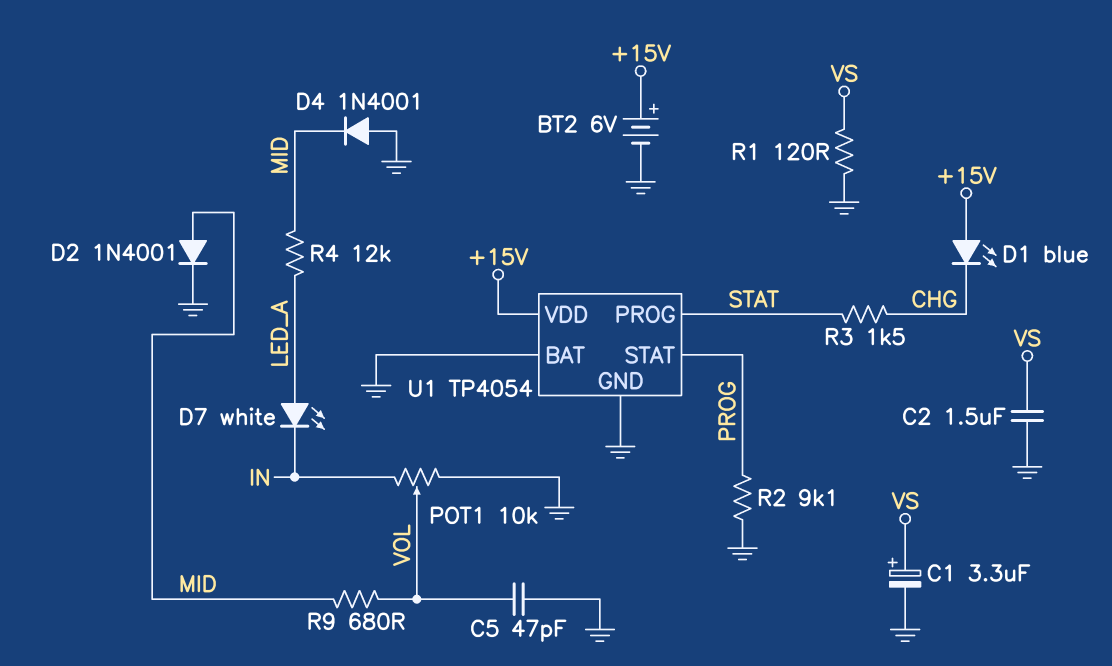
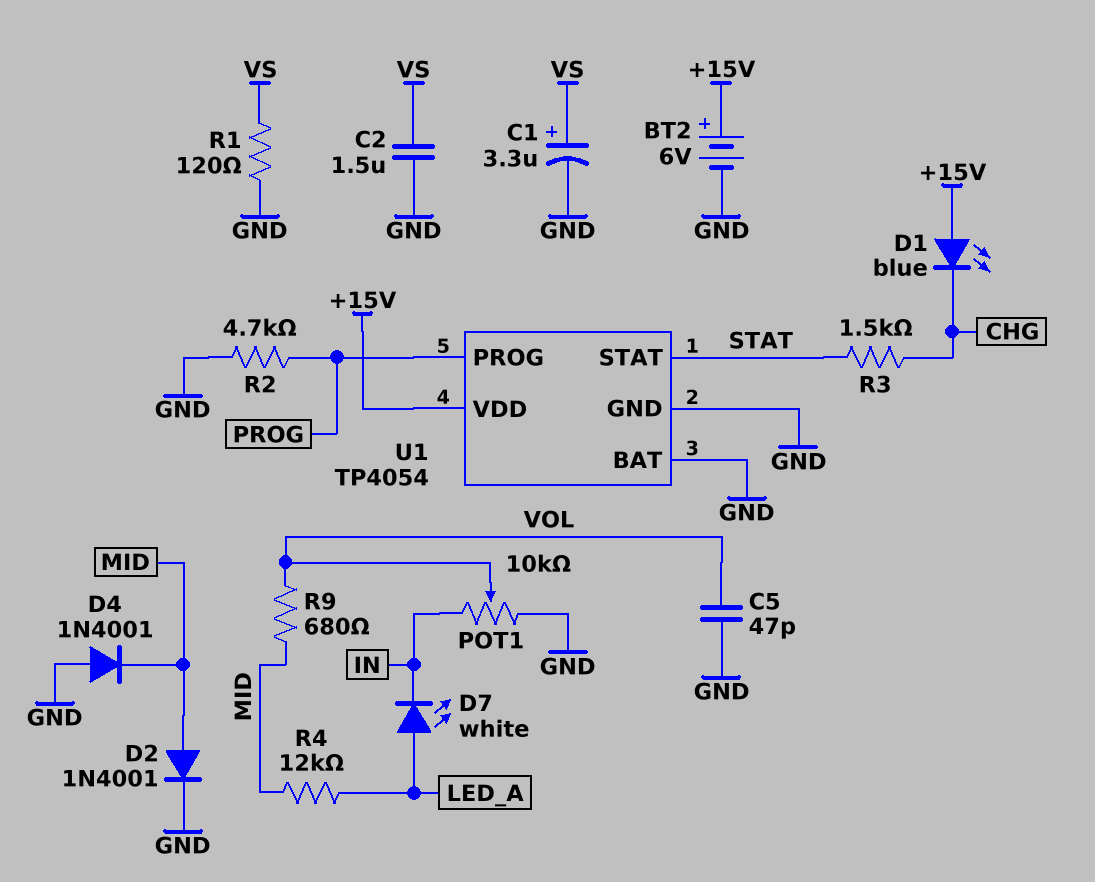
R2: 9.1k (GND, PROG) -> 4.7k (GND, PROG)
U1 pin PROG: STAT -> PROG
U1 pin STAT: PROG -> STAT

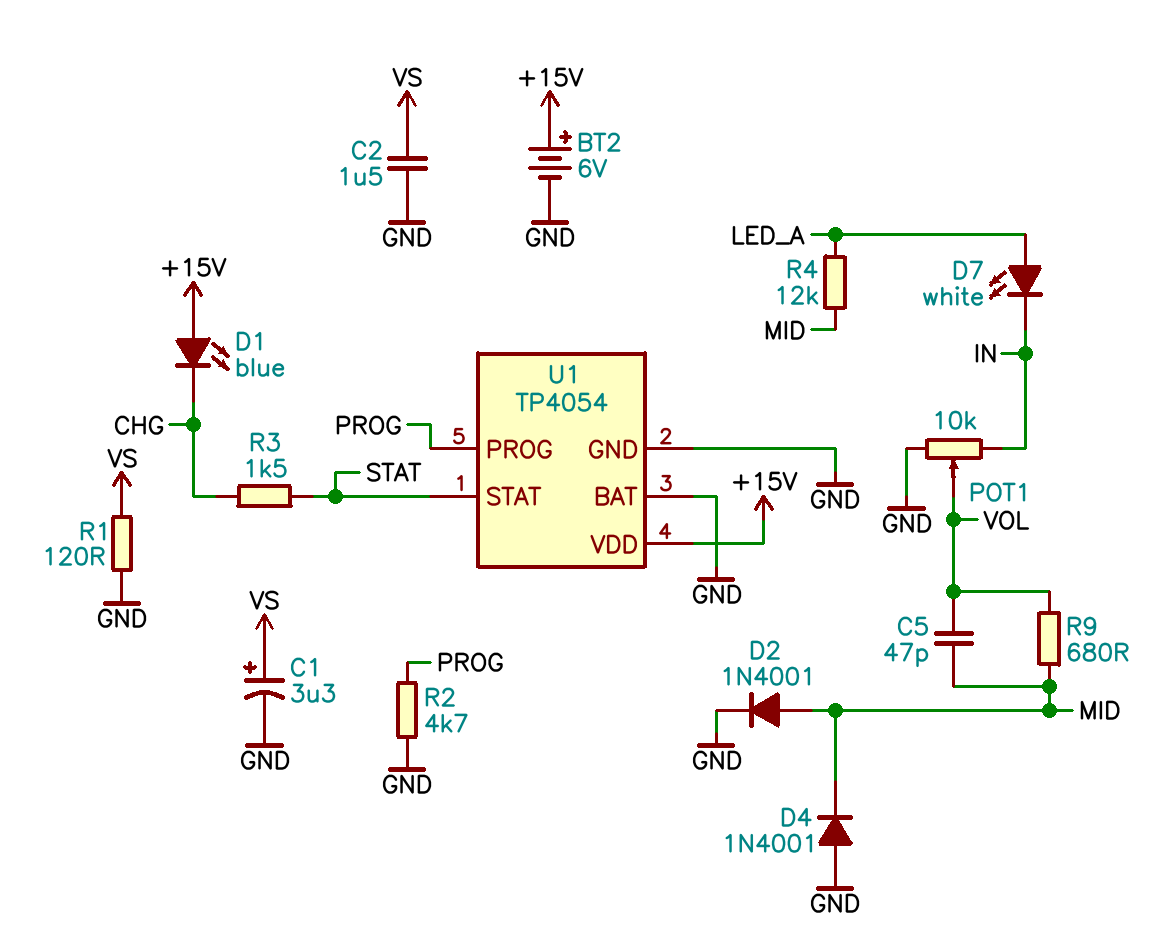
C5: 47pF (GND, VOL) -> 47pF (MID, VOL)

